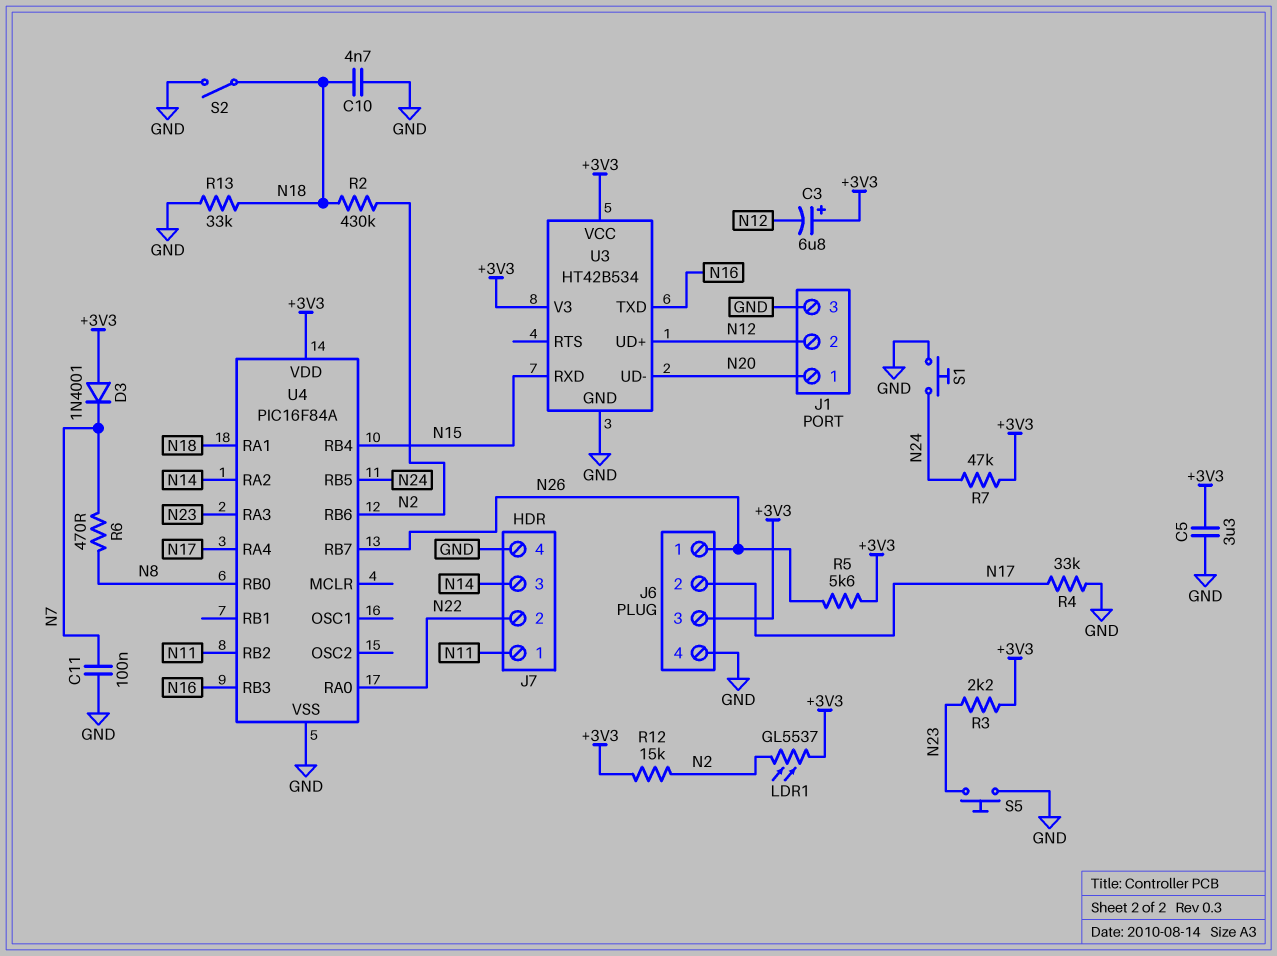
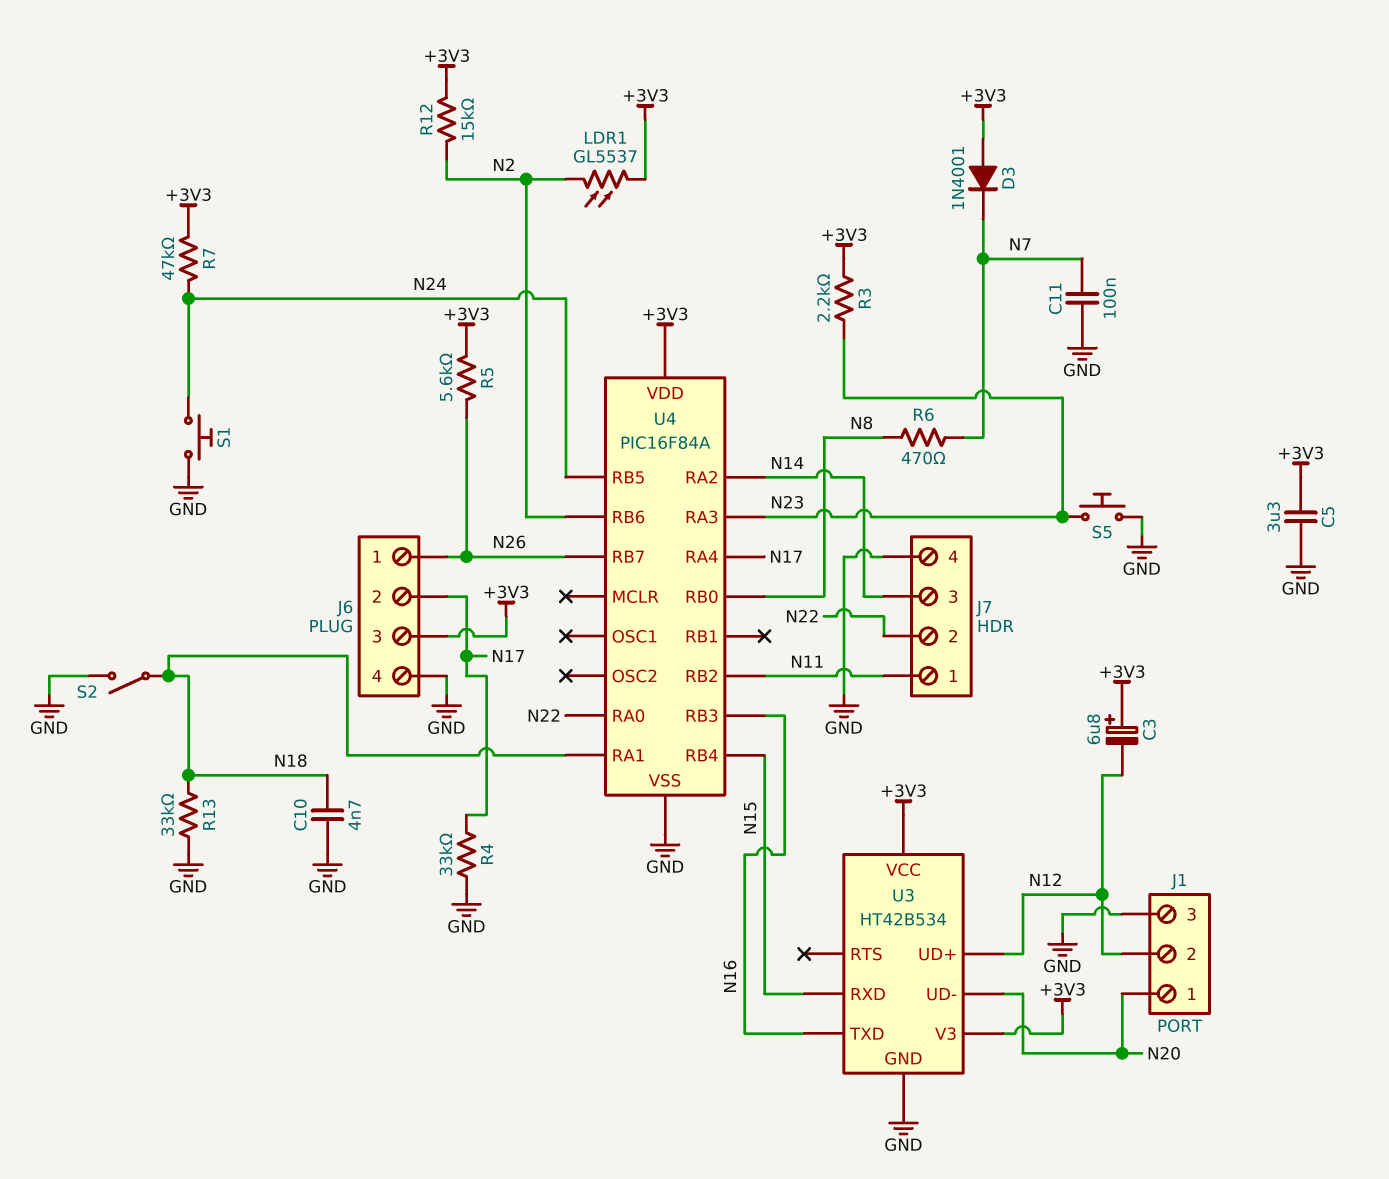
R2: 430k (N2, N18) -> none

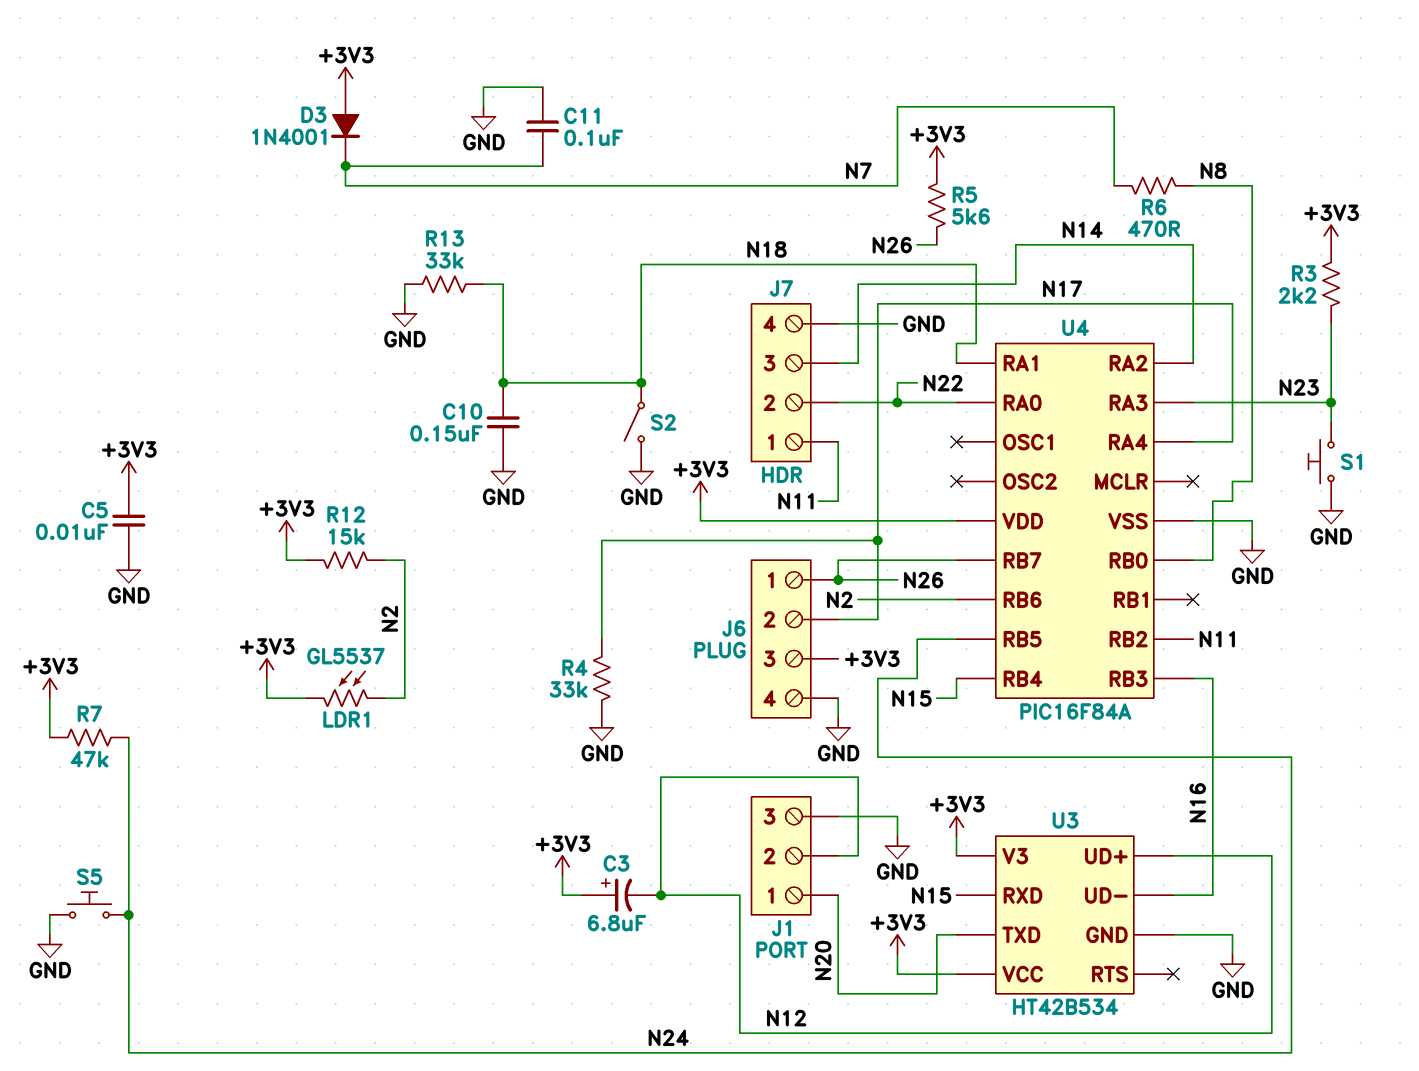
C5: 3.3uF (+3V3, GND) -> 10nF (+3V3, GND)
C10: 4.7nF (GND, N18) -> 150nF (GND, N18)
S1: button (GND, N24) -> button (GND, N23)
S5: button (GND, N23) -> button (GND, N24)
U3 pin TXD: N16 -> N20
U3 pin UD-: N20 -> N16

